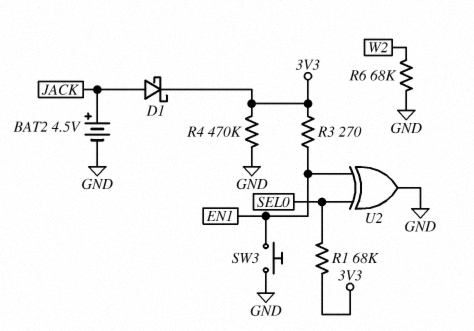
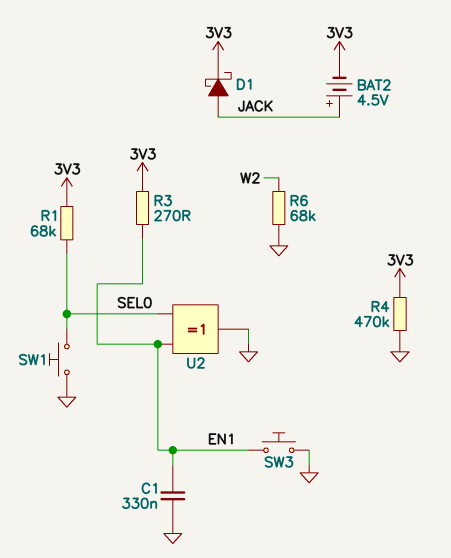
BAT2: 4.5V (plus JACK, minus GND) -> 4.5V (plus JACK, minus 3V3)
C1: none -> 330nF (EN1, GND)
SW1: none -> button (GND, SEL0)

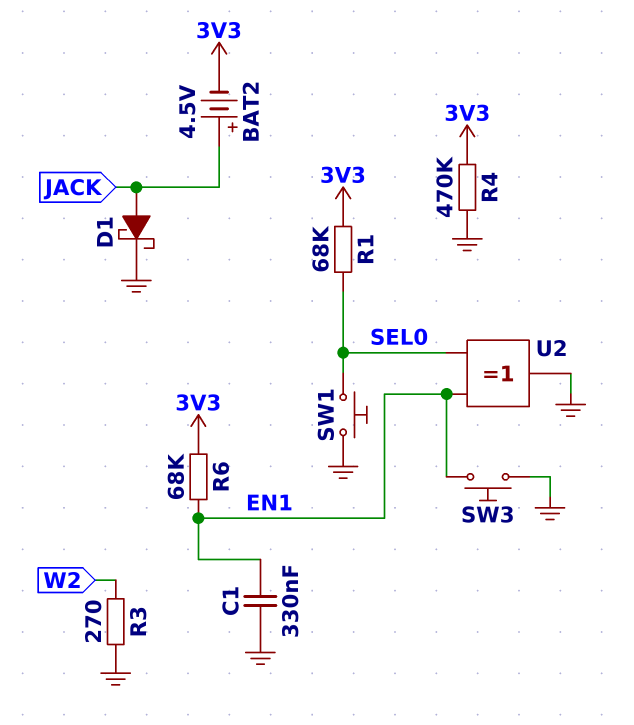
D1: schottky (A JACK, K 3V3) -> schottky (A JACK, K GND)
R3: 270 (3V3, EN1) -> 270 (GND, W2)
R6: 68k (GND, W2) -> 68k (3V3, EN1)

